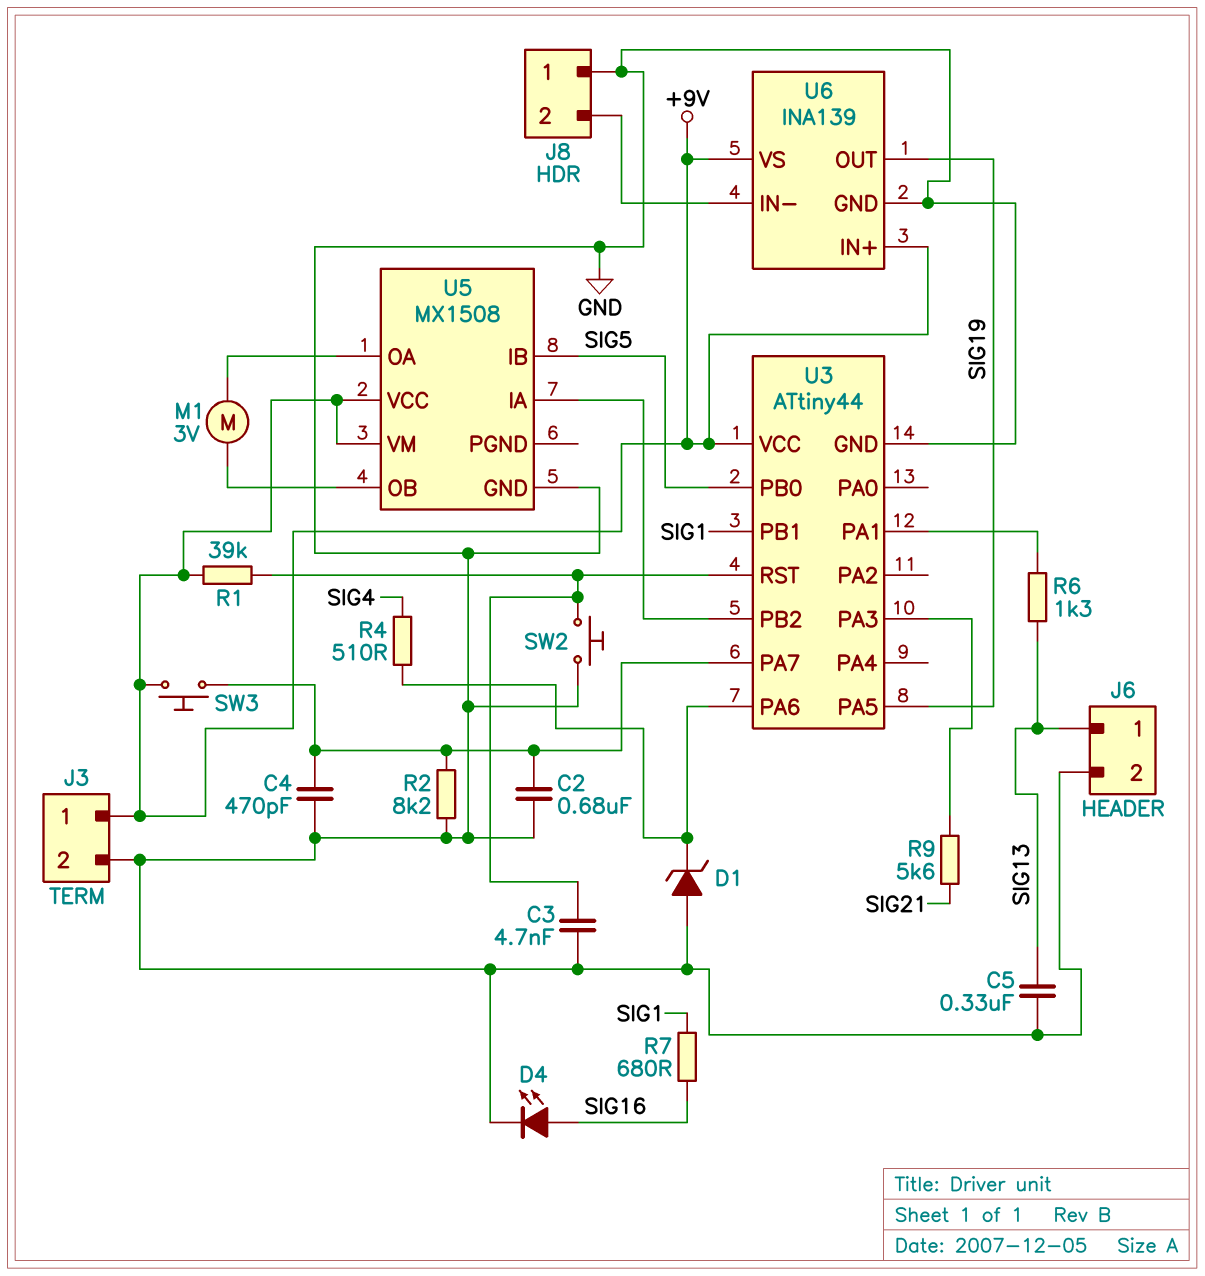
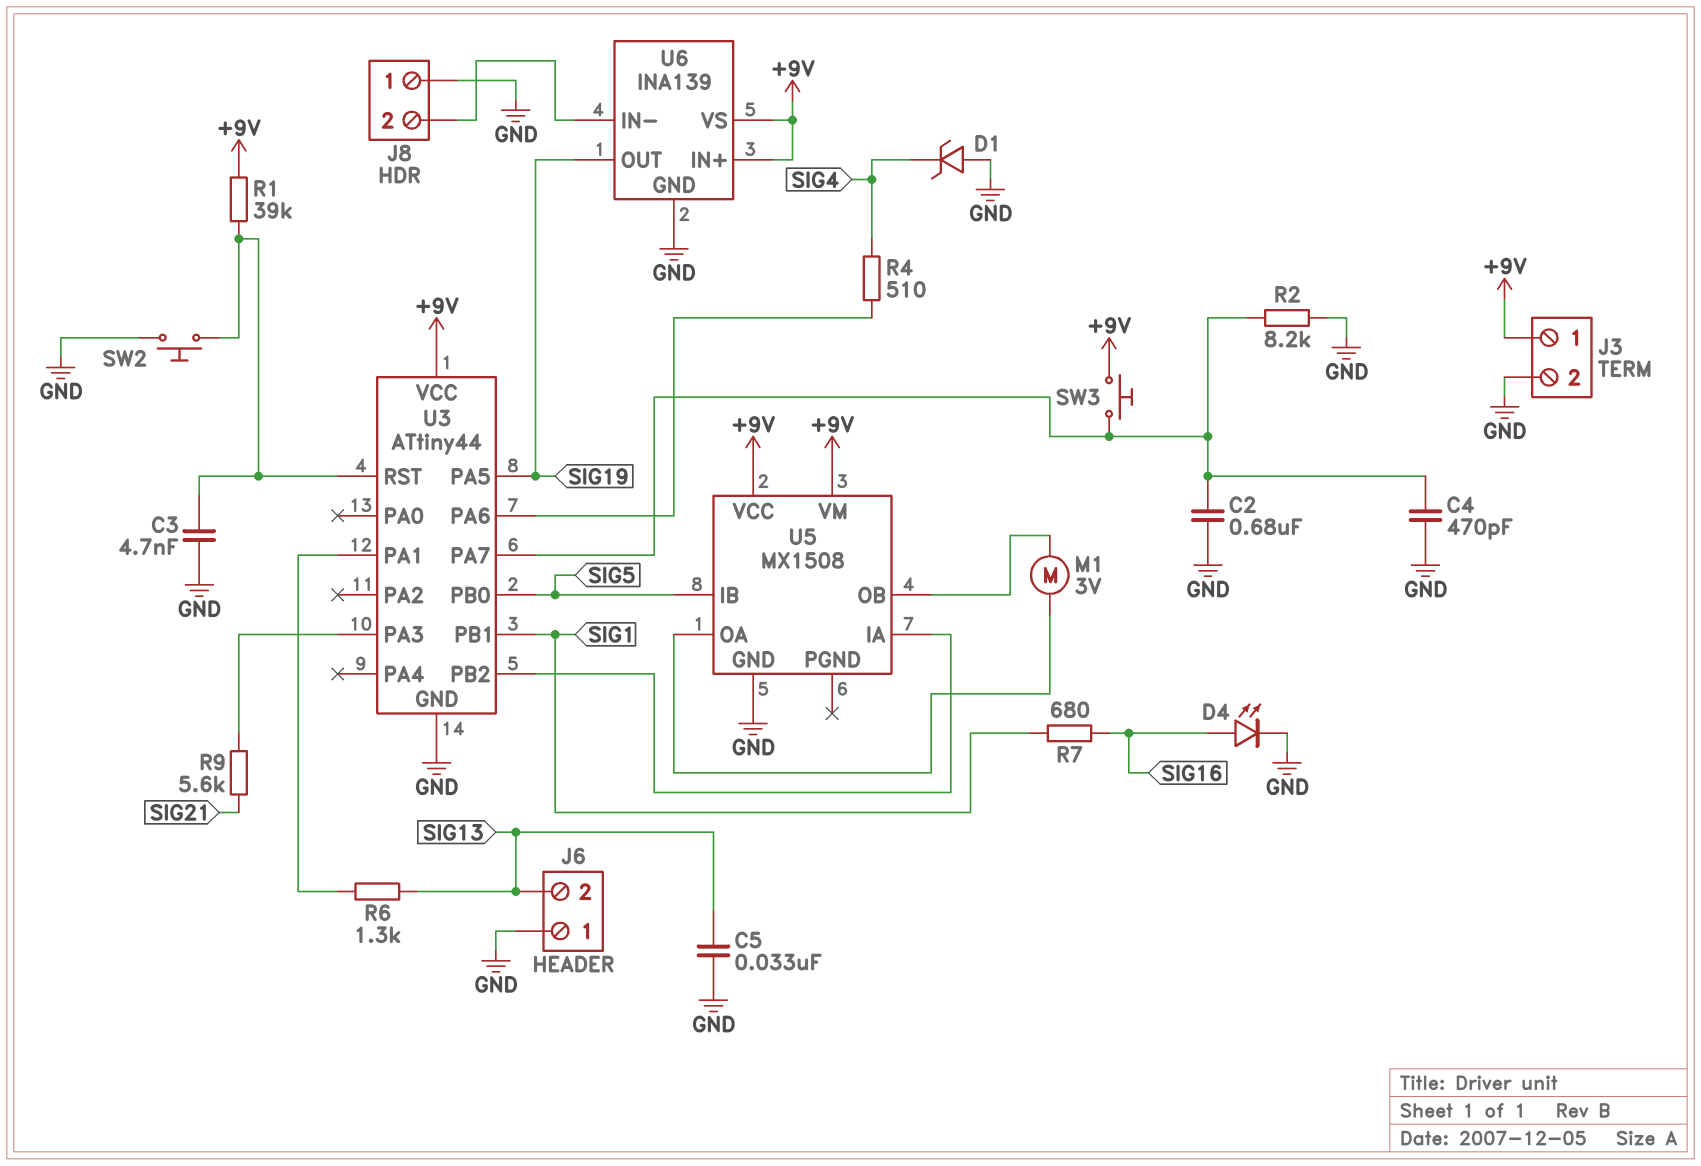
C5: 330nF (GND, SIG13) -> 33nF (GND, SIG13)
D1: zener (A GND, K U3/PA6) -> zener (A GND, K SIG4)
J6 pin 1: SIG13 -> GND
J6 pin 2: GND -> SIG13

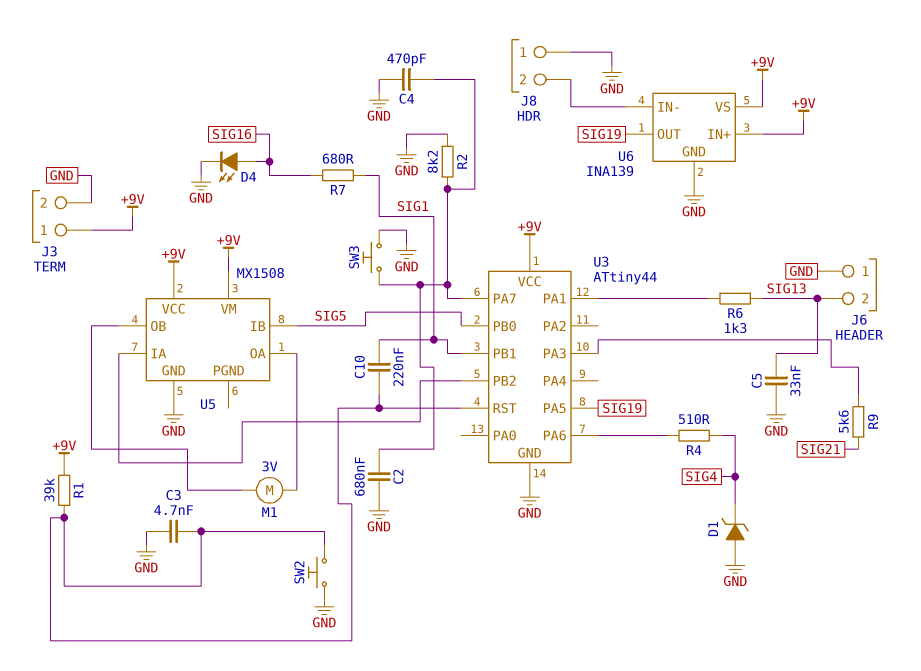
C10: none -> 220nF (SIG1, U3/RST)
SW3: button (+9V, U3/PA7) -> button (GND, U3/PA7)

